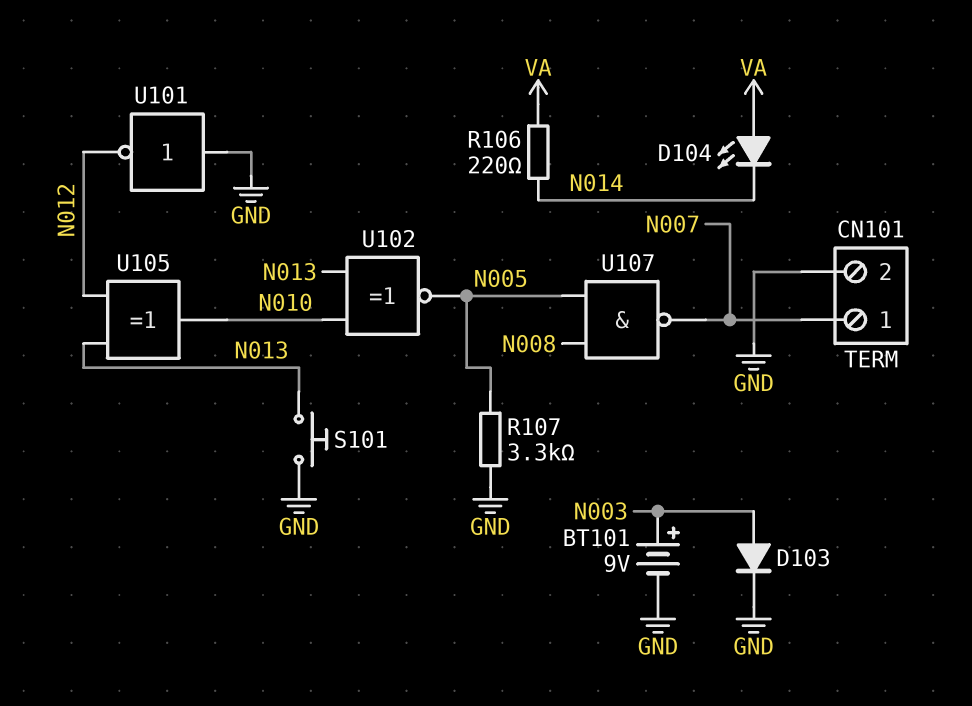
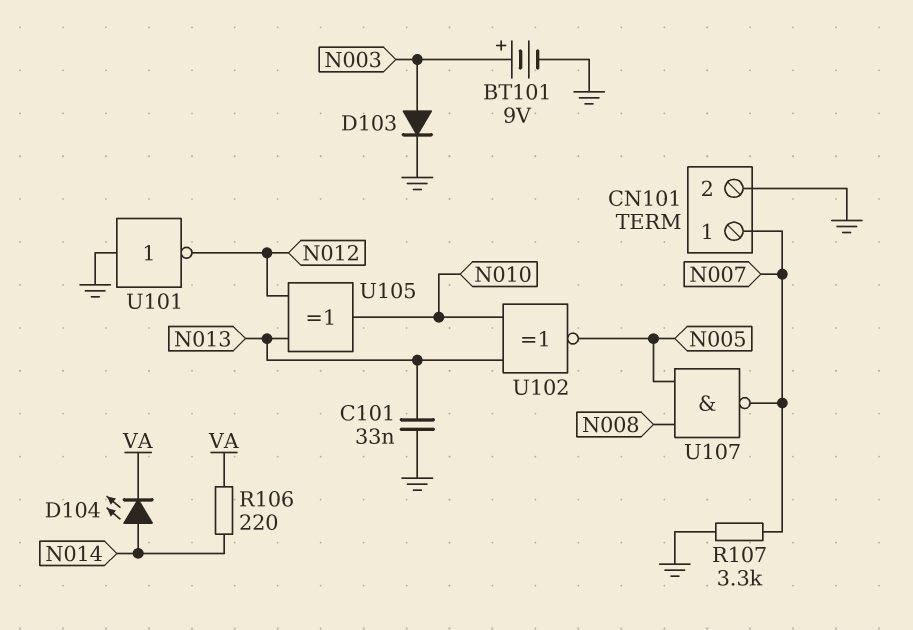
C101: none -> 33nF (GND, N013)
D104: LED (A VA, K N014) -> LED (A N014, K VA)
R107: 3.3k (GND, N005) -> 3.3k (GND, N007)
S101: button (GND, N013) -> none

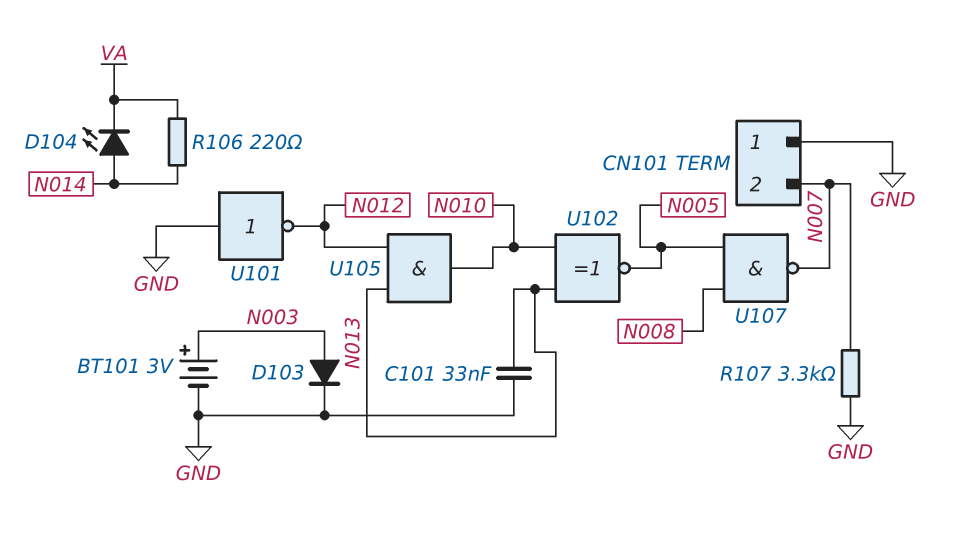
BT101: 9V (plus N003, minus GND) -> 3V (plus N003, minus GND)
CN101 pin 1: N007 -> GND
CN101 pin 2: GND -> N007
U105: XOR (in N012, in N013, out N010) -> AND (in N012, in N013, out N010)

